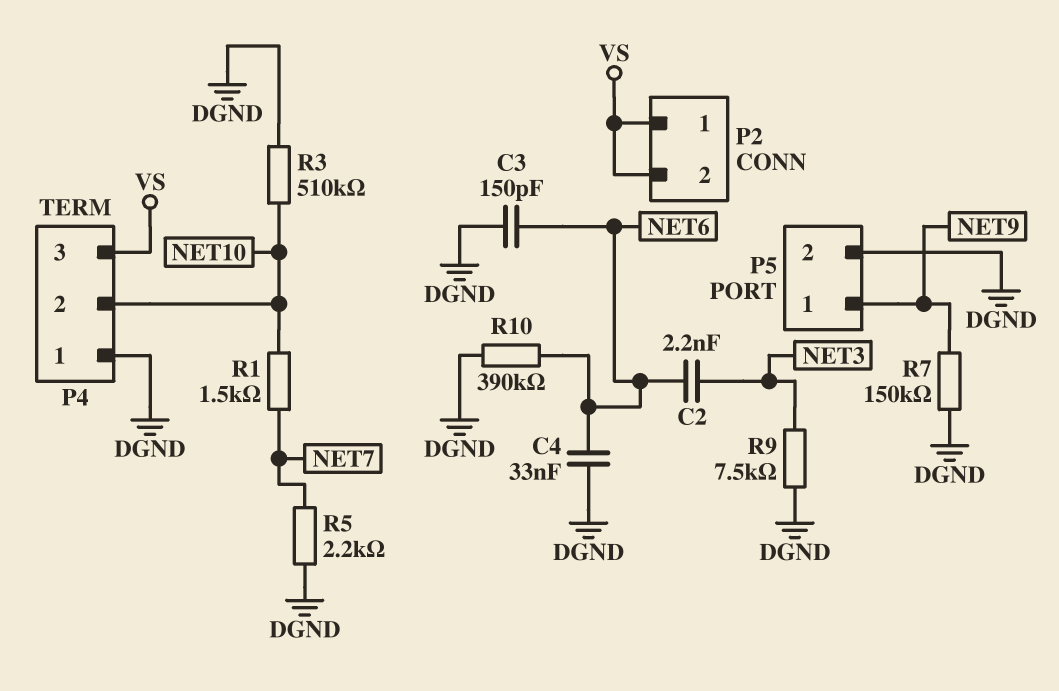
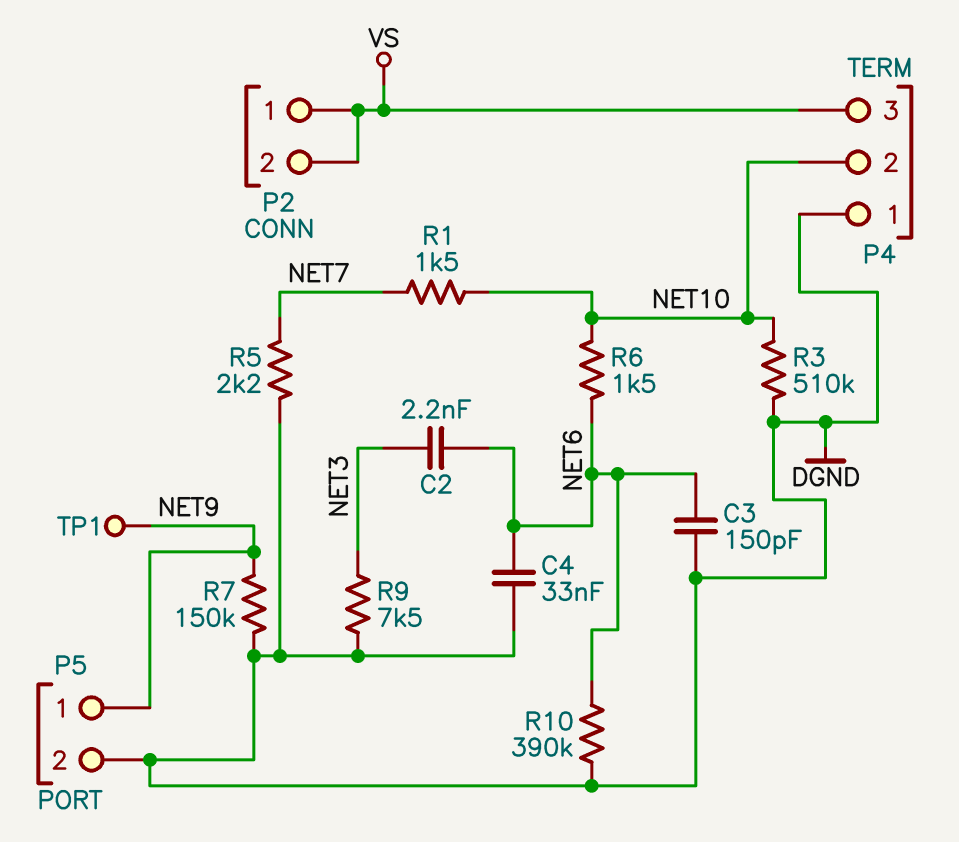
R6: none -> 1.5k (NET6, NET10)
TP1: none -> test point (NET9)

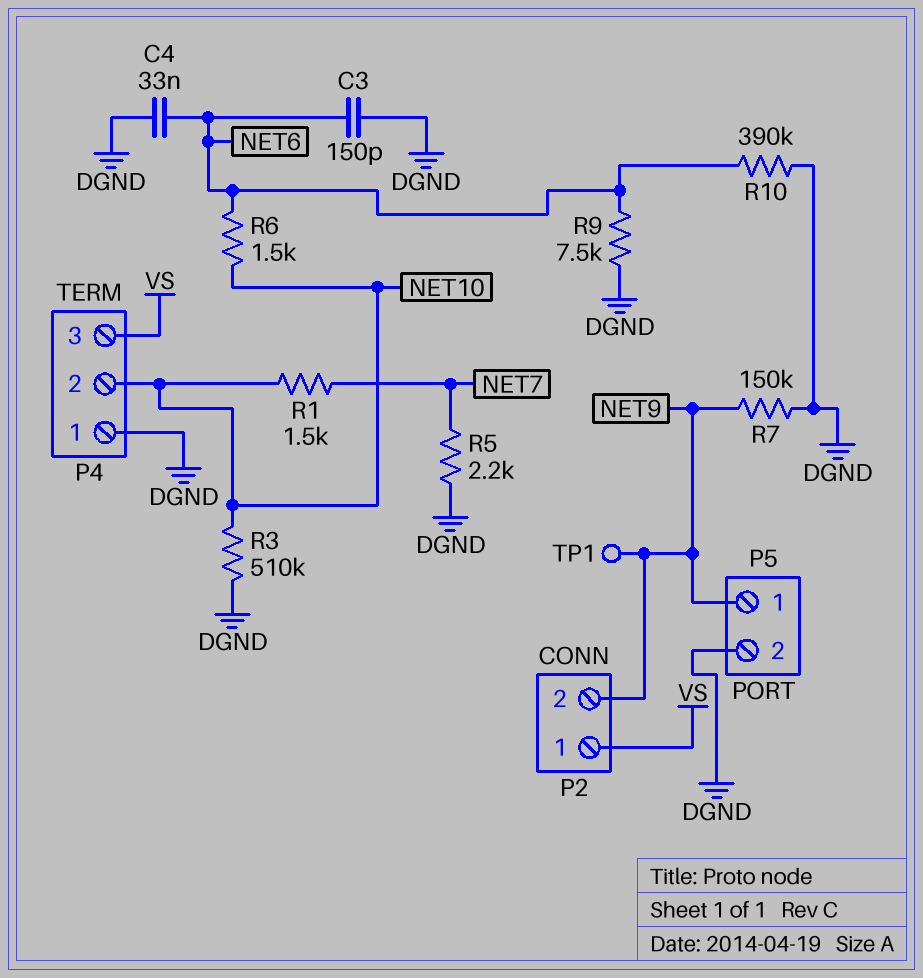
C2: 2.2nF (NET3, NET6) -> none
P2 pin 2: VS -> NET9
R9: 7.5k (DGND, NET3) -> 7.5k (DGND, NET6)

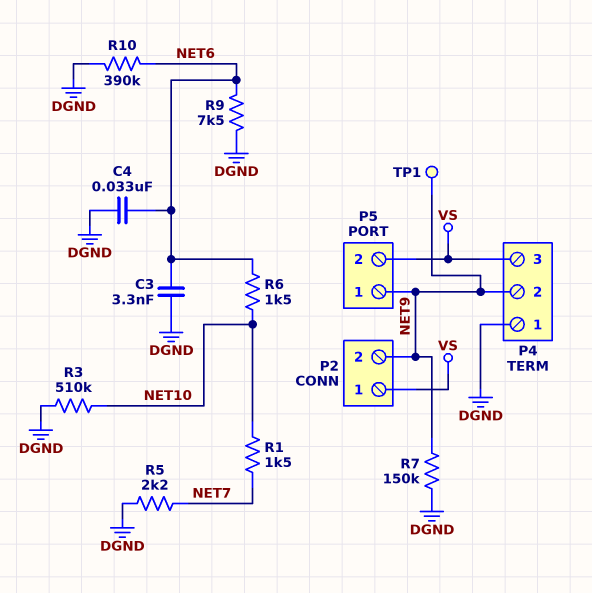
C3: 150pF (DGND, NET6) -> 3.3nF (DGND, NET6)
P4 pin 2: NET10 -> NET9
P5 pin 2: DGND -> VS

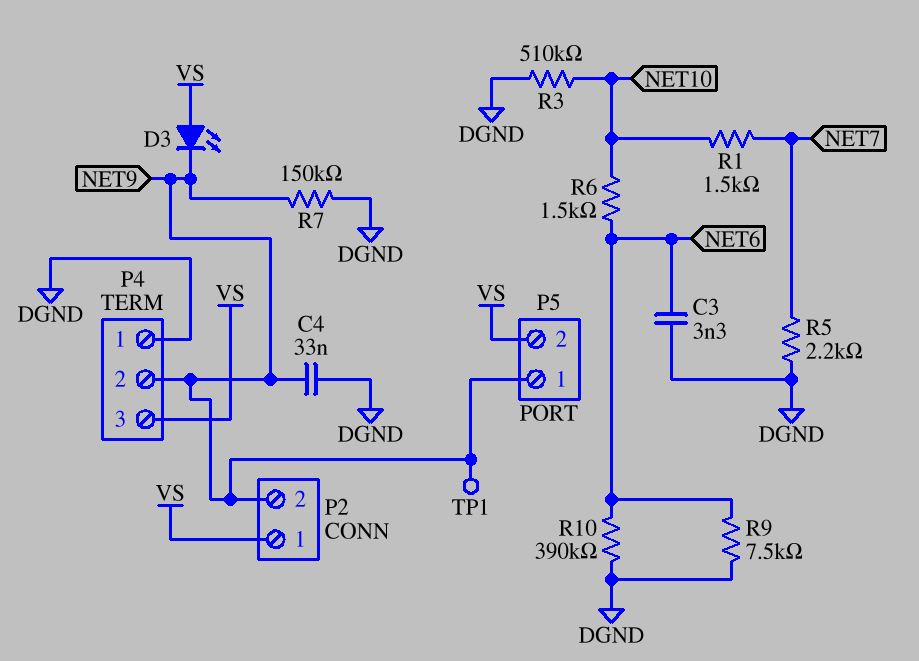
C4: 33nF (DGND, NET6) -> 33nF (DGND, NET9)
D3: none -> LED (A VS, K NET9)

